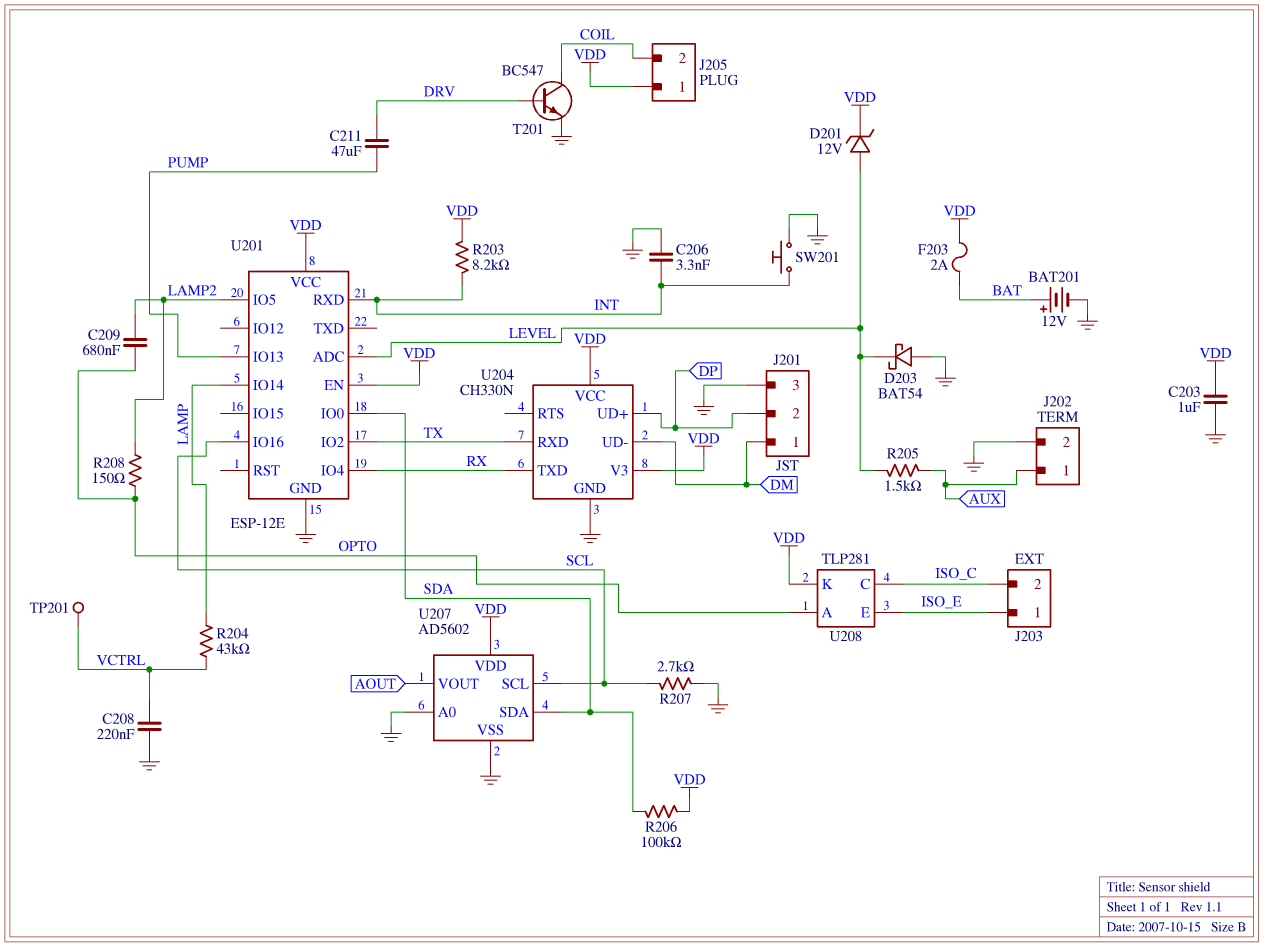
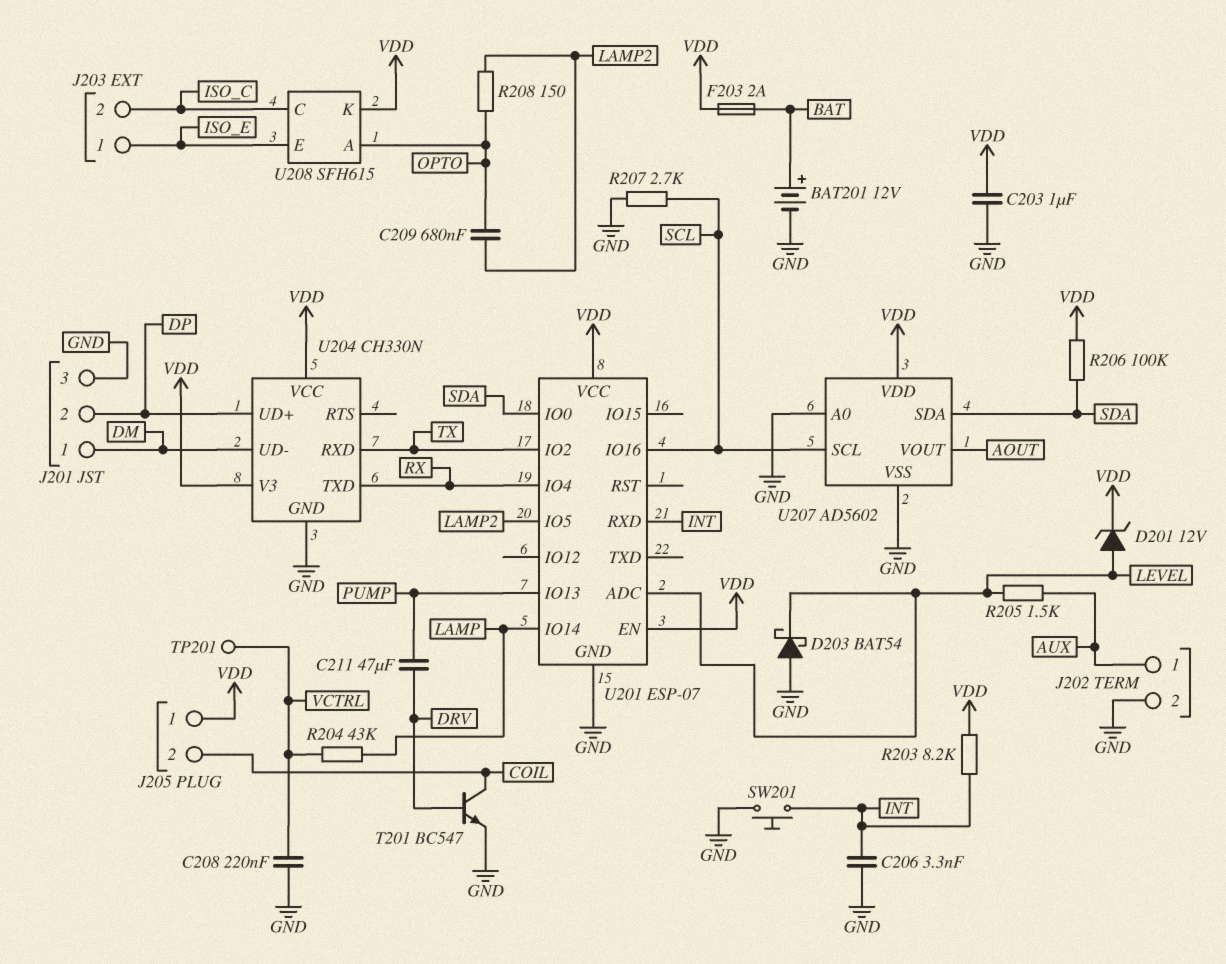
U201: ESP-12E -> ESP-07
U208: TLP281 -> SFH615

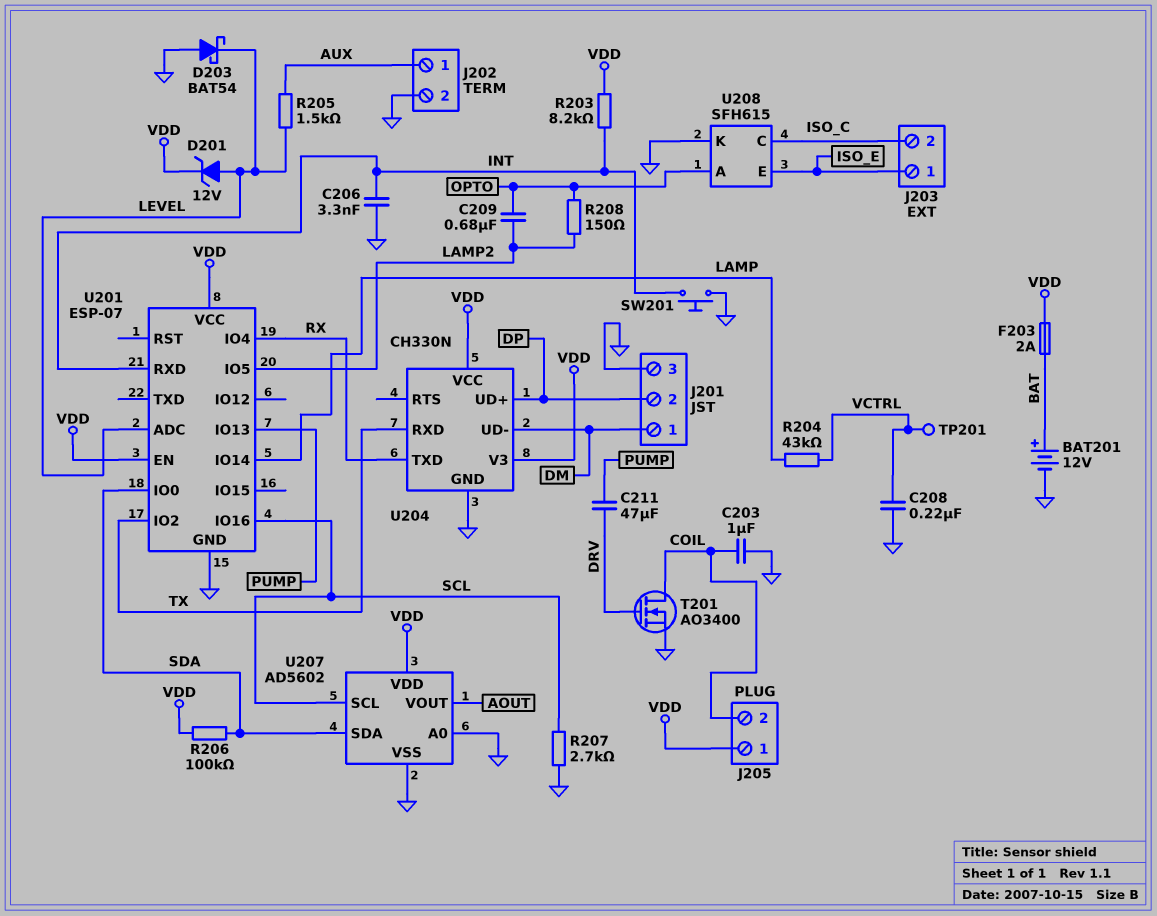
C203: 1uF (GND, VDD) -> 1uF (COIL, GND)
T201: NPN BC547 (B DRV, C COIL, E GND) -> NMOS AO3400 (G DRV, D COIL, S GND)
U208 pin K: VDD -> GND

